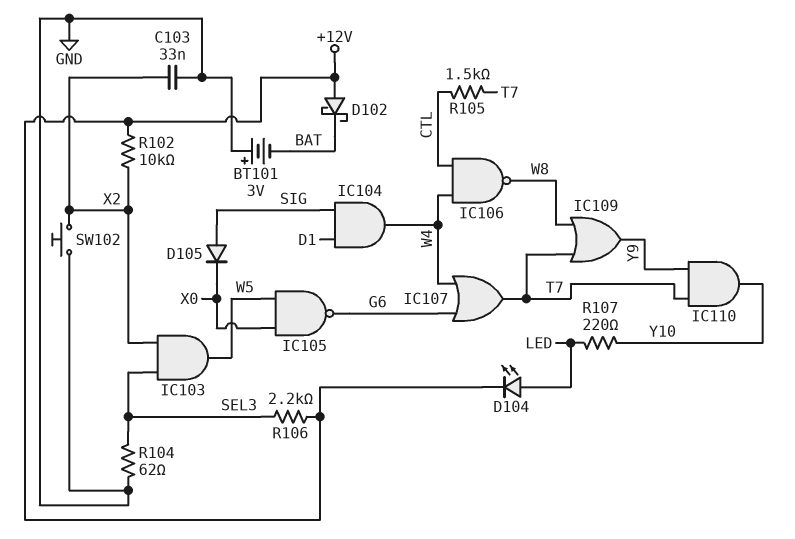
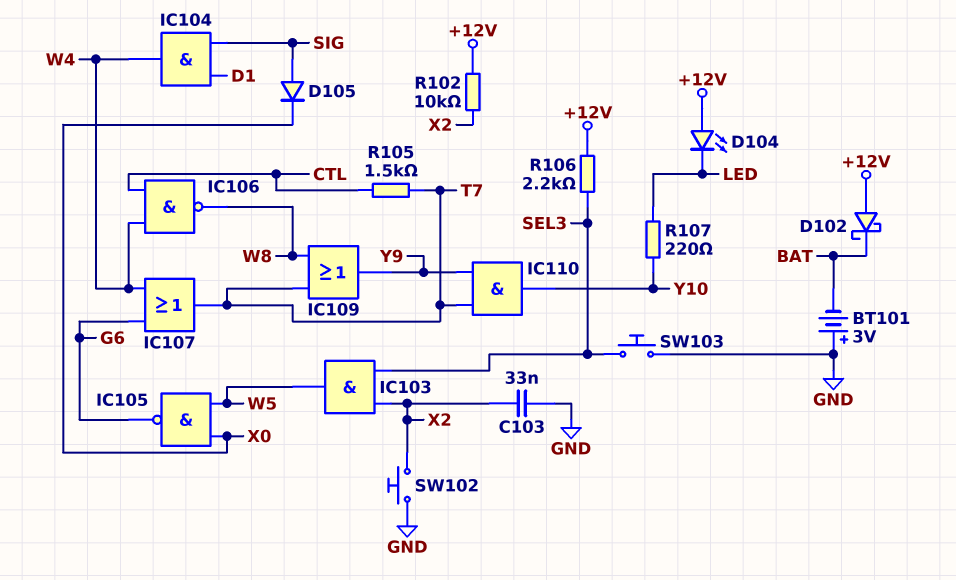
D104: LED (A LED, K +12V) -> LED (A +12V, K LED)
R104: 62 (GND, SEL3) -> none
SW103: none -> button (GND, SEL3)

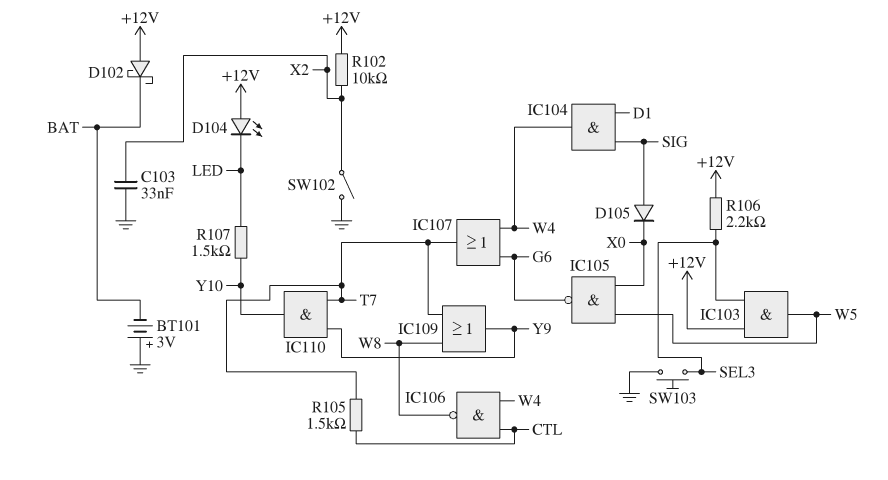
IC103: AND (in SEL3, in X2, out W5) -> AND (in +12V, in SEL3, out W5)
R107: 220 (LED, Y10) -> 1.5k (LED, Y10)
SW102: button (GND, X2) -> switch (GND, X2)

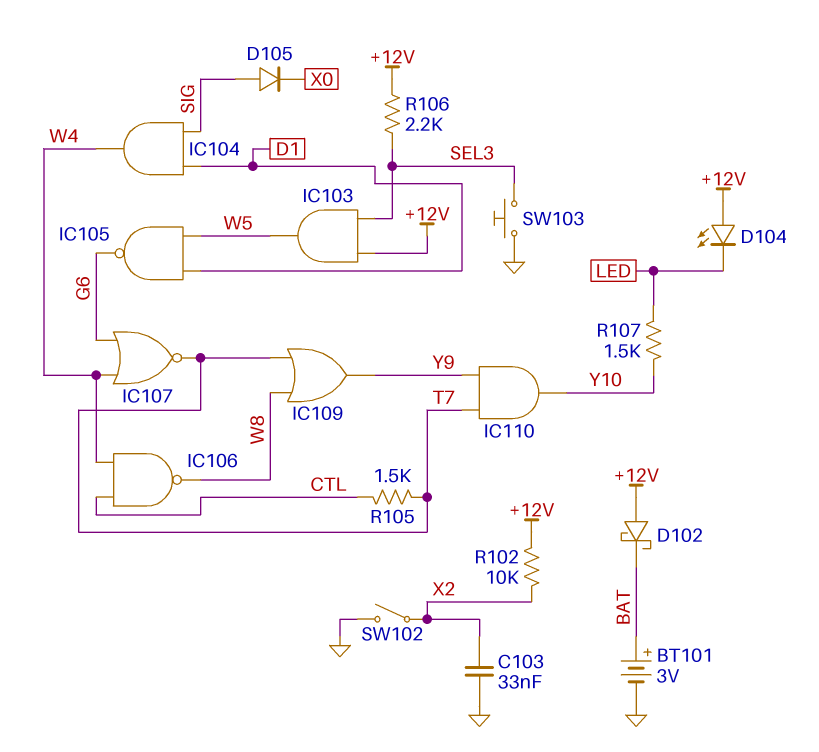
BT101: 3V (plus GND, minus BAT) -> 3V (plus BAT, minus GND)
IC105: NAND (in W5, in X0, out G6) -> NAND (in D1, in W5, out G6)
IC107: OR (in G6, in W4, out T7) -> NOR (in G6, in W4, out T7)

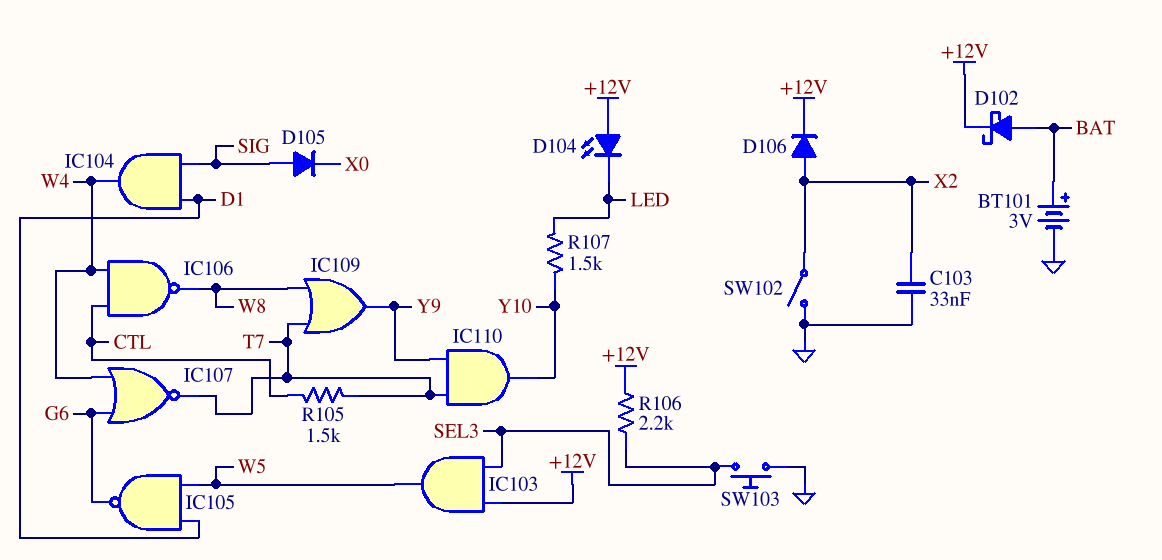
D102: schottky (A +12V, K BAT) -> schottky (A BAT, K +12V)
D106: none -> diode (A X2, K +12V)
R102: 10k (+12V, X2) -> none

